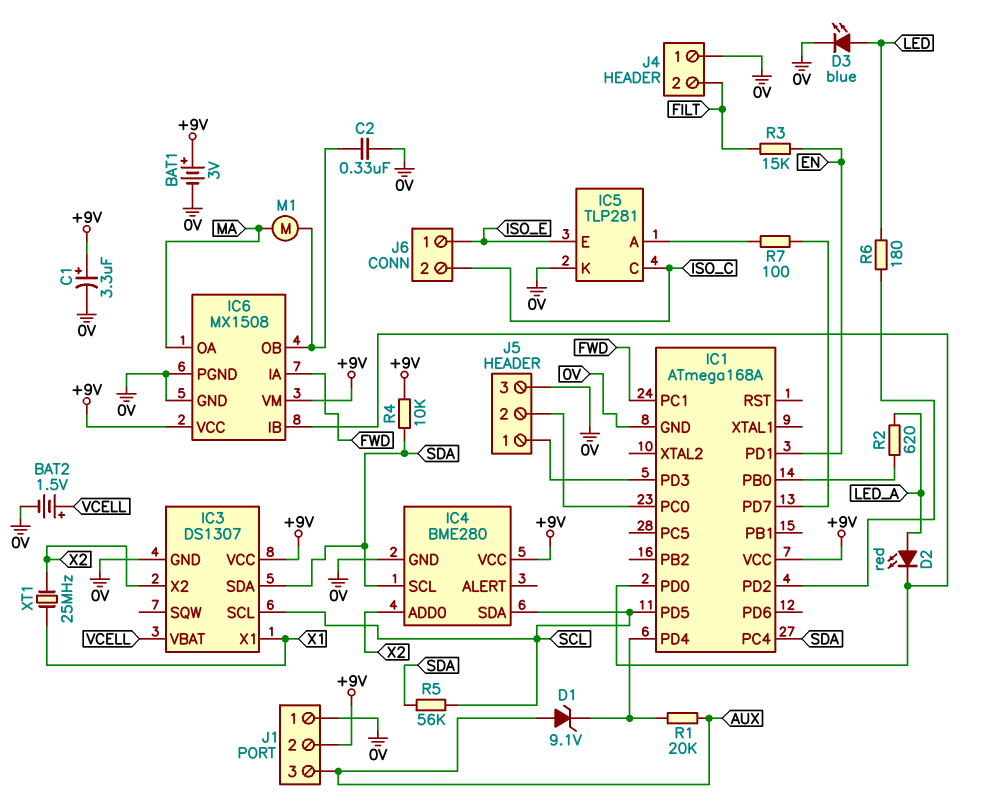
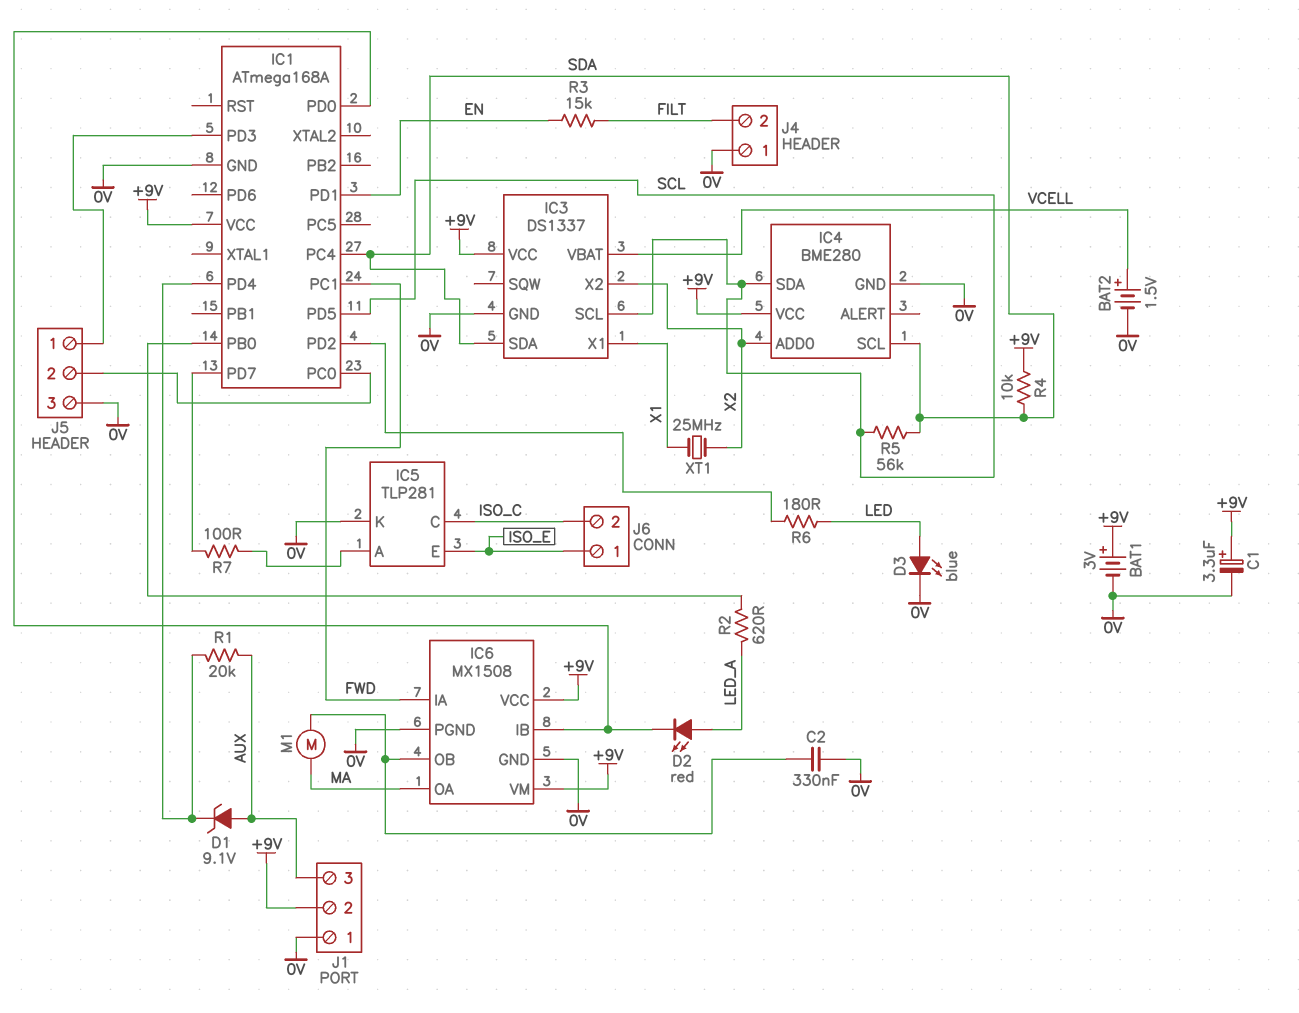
IC3: DS1307 -> DS1337

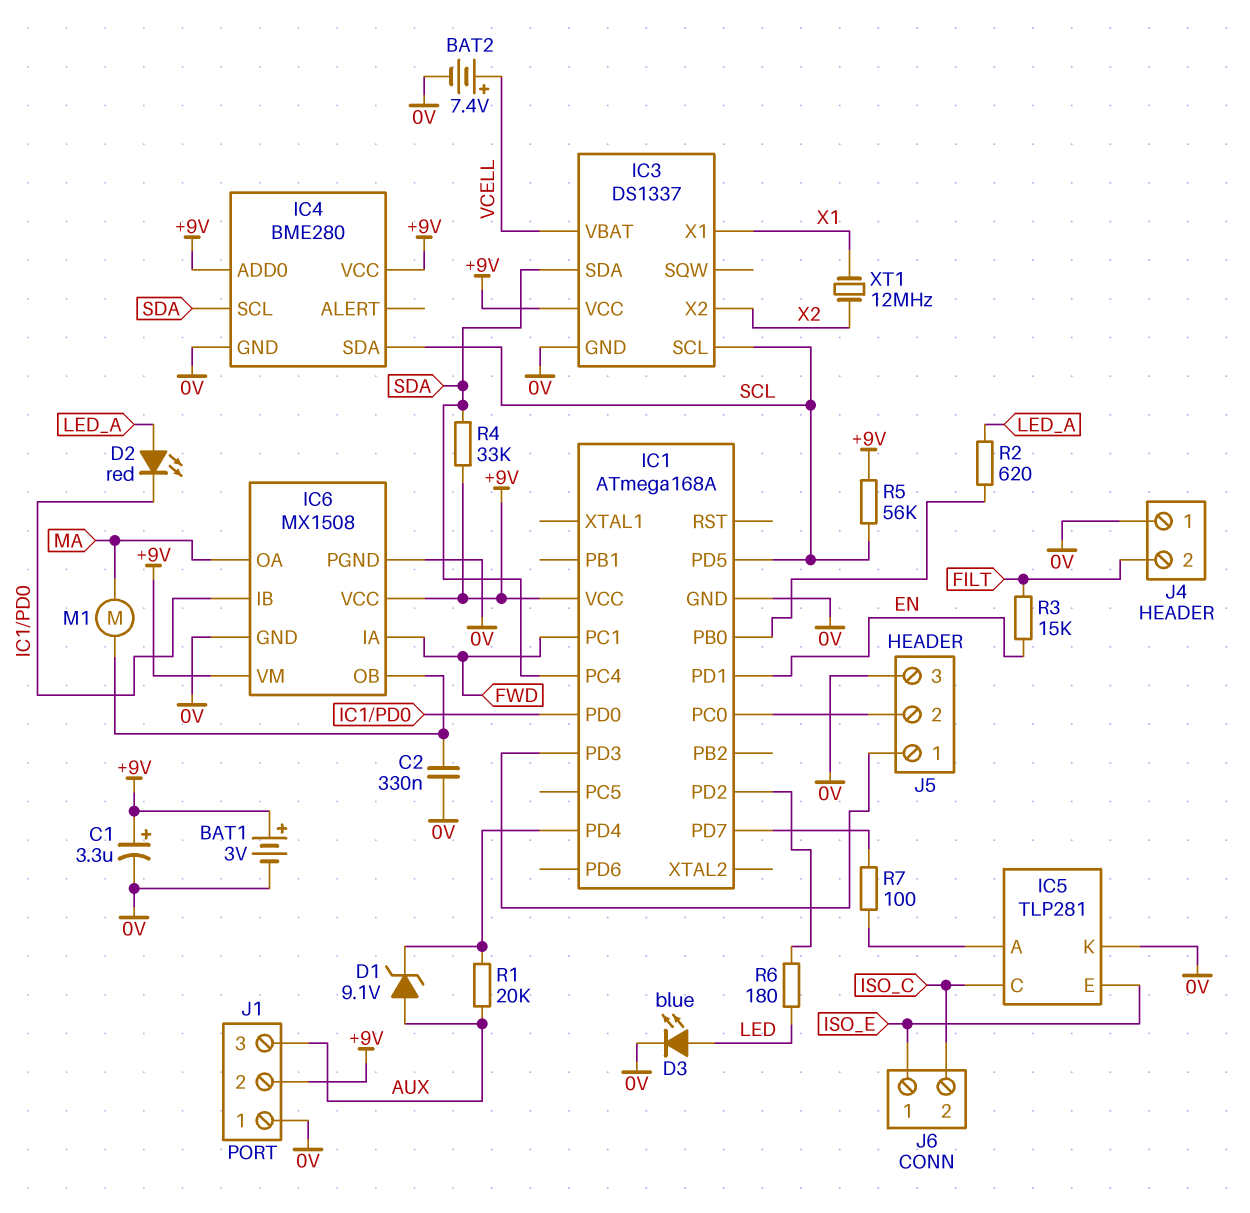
BAT2: 1.5V (plus VCELL, minus 0V) -> 7.4V (plus VCELL, minus 0V)
IC4 pin ADD0: X2 -> +9V
R4: 10k (+9V, SDA) -> 33k (+9V, SDA)
R5: 56k (SCL, SDA) -> 56k (+9V, SCL)
XT1: 25MHz (X1, X2) -> 12MHz (X1, X2)

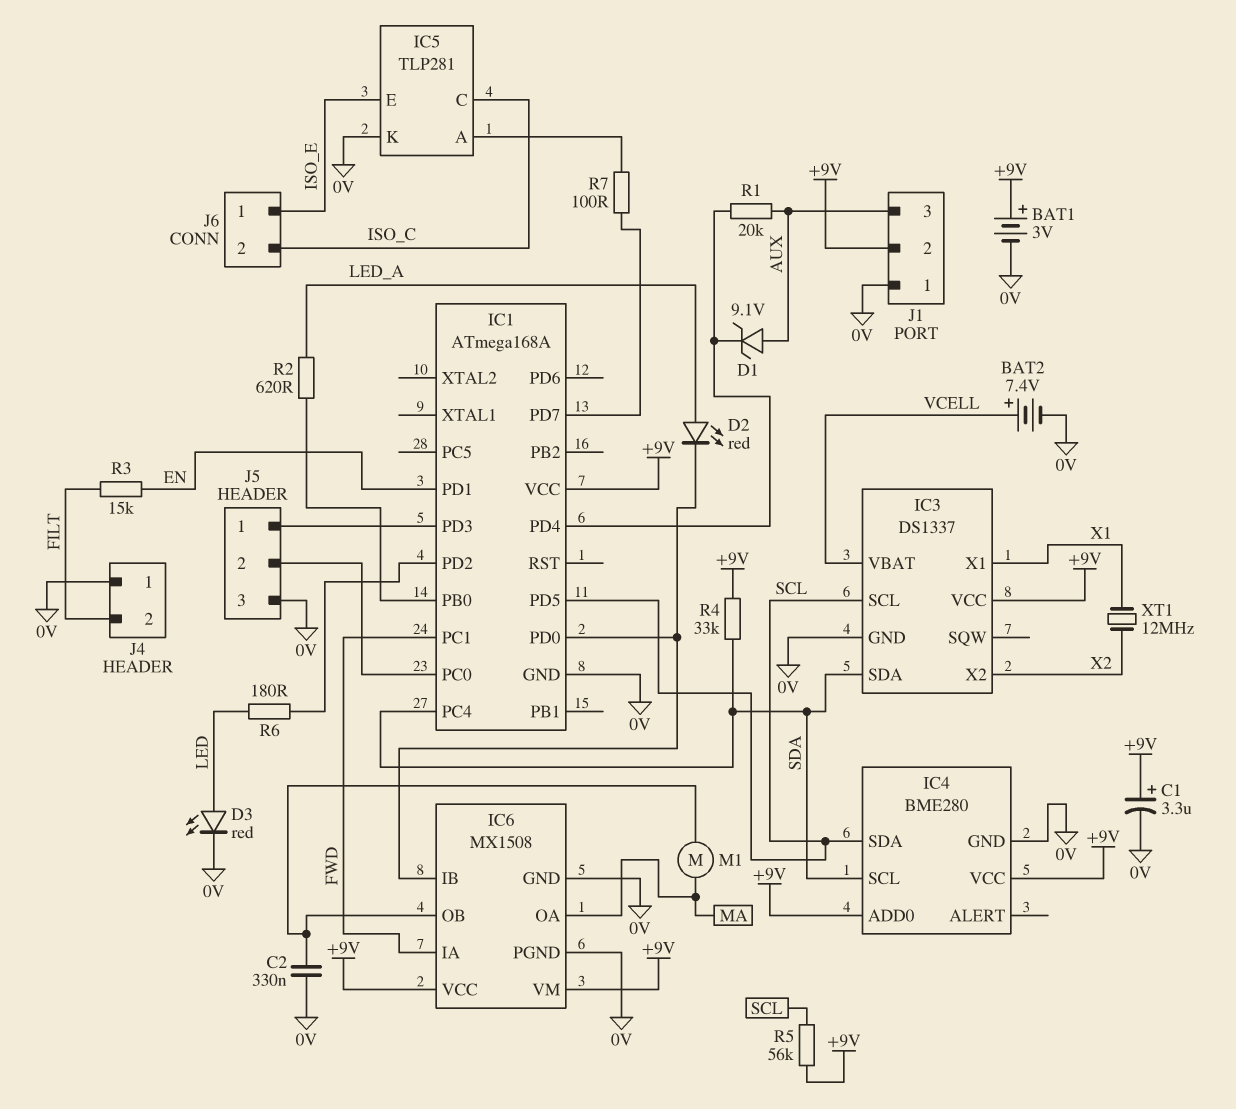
D3: LED blue (A LED, K 0V) -> LED red (A LED, K 0V)

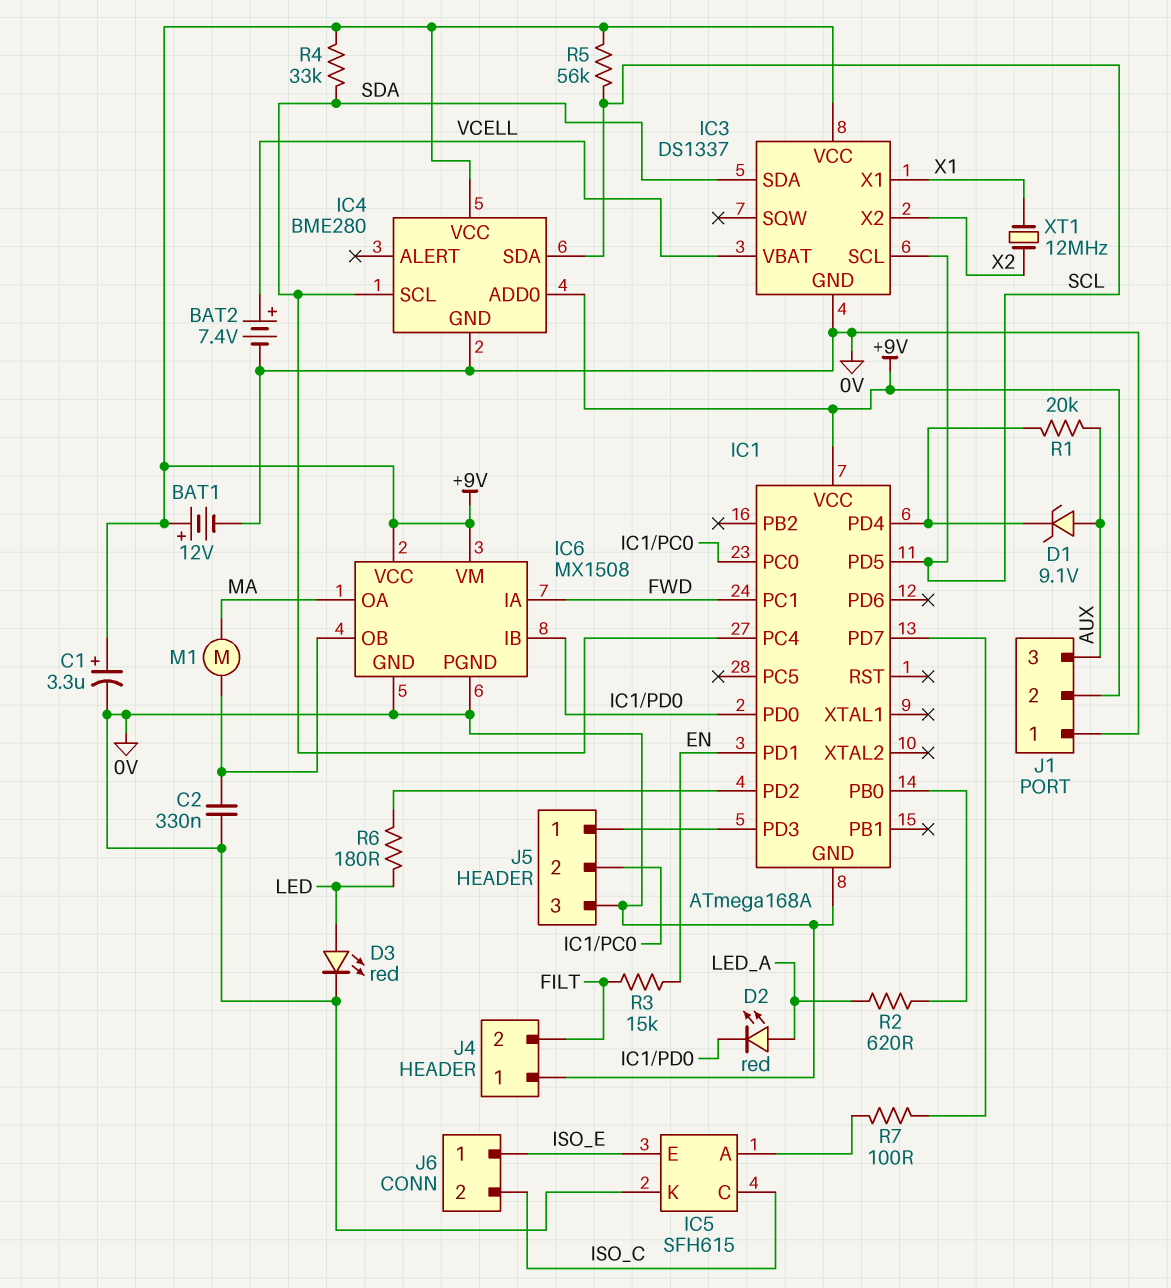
BAT1: 3V (plus +9V, minus 0V) -> 12V (plus +9V, minus 0V)
IC5: TLP281 -> SFH615

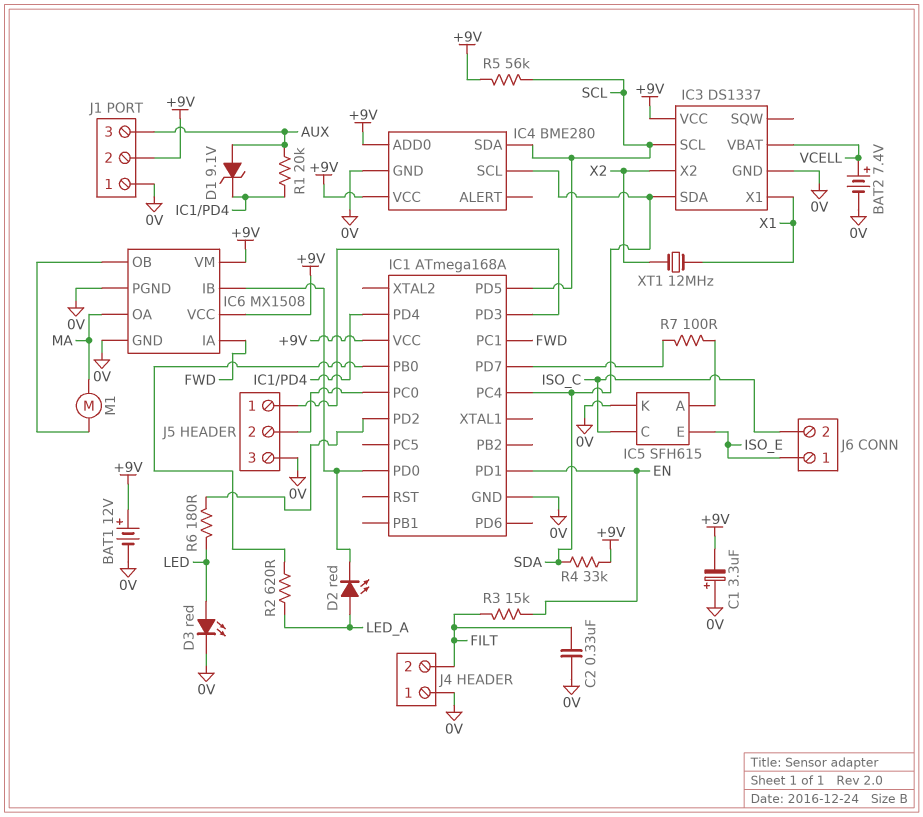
C1: 3.3uF (plus +9V, minus 0V) -> 3.3uF (plus 0V, minus +9V)
C2: 330nF (0V, IC6/OB) -> 330nF (0V, FILT)

